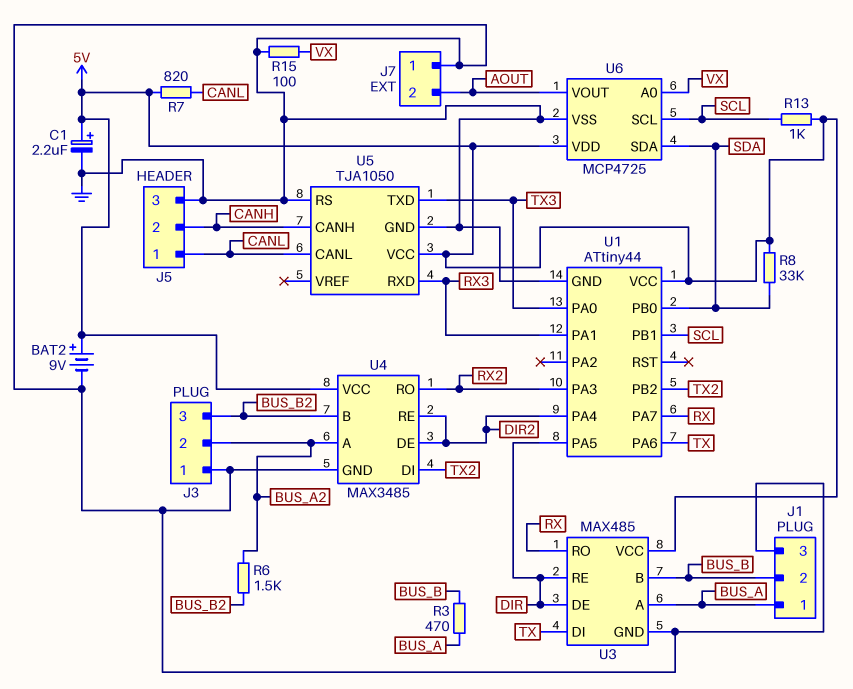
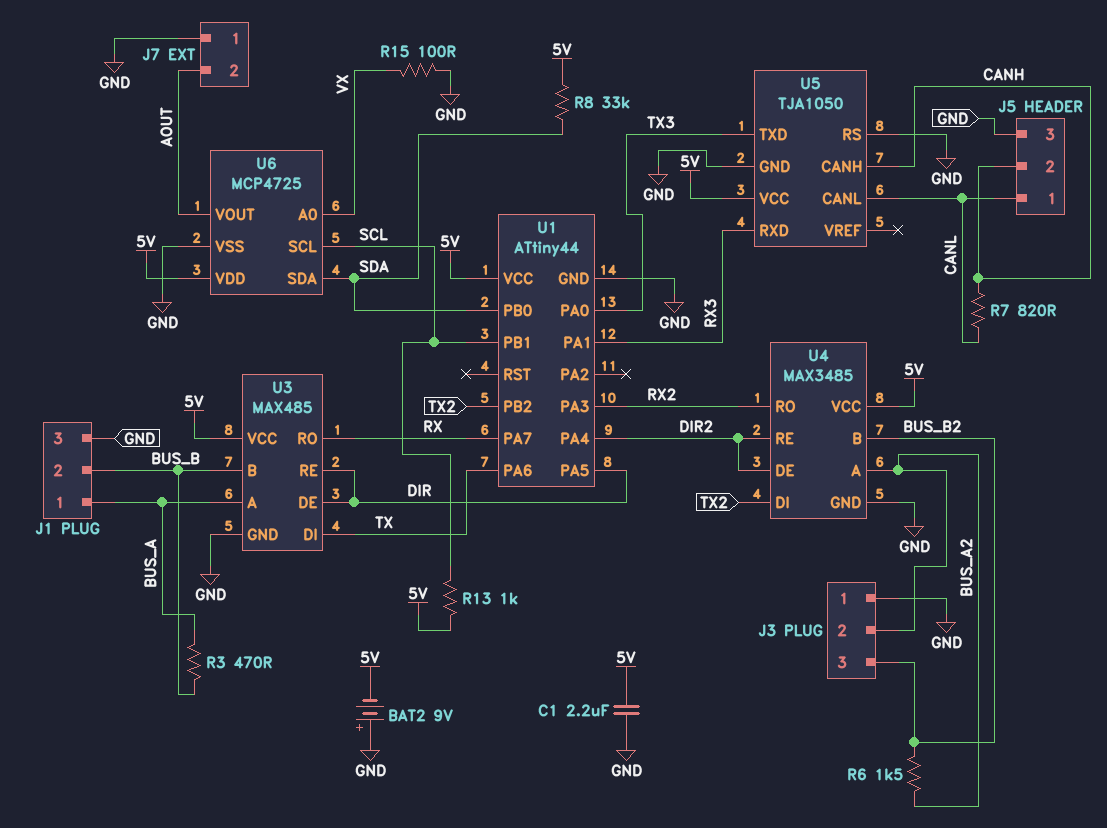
BAT2: 9V (plus 5V, minus GND) -> 9V (plus GND, minus 5V)
C1: 2.2uF (plus 5V, minus GND) -> 2.2uF (5V, GND)
R7: 820 (5V, CANL) -> 820 (CANH, CANL)

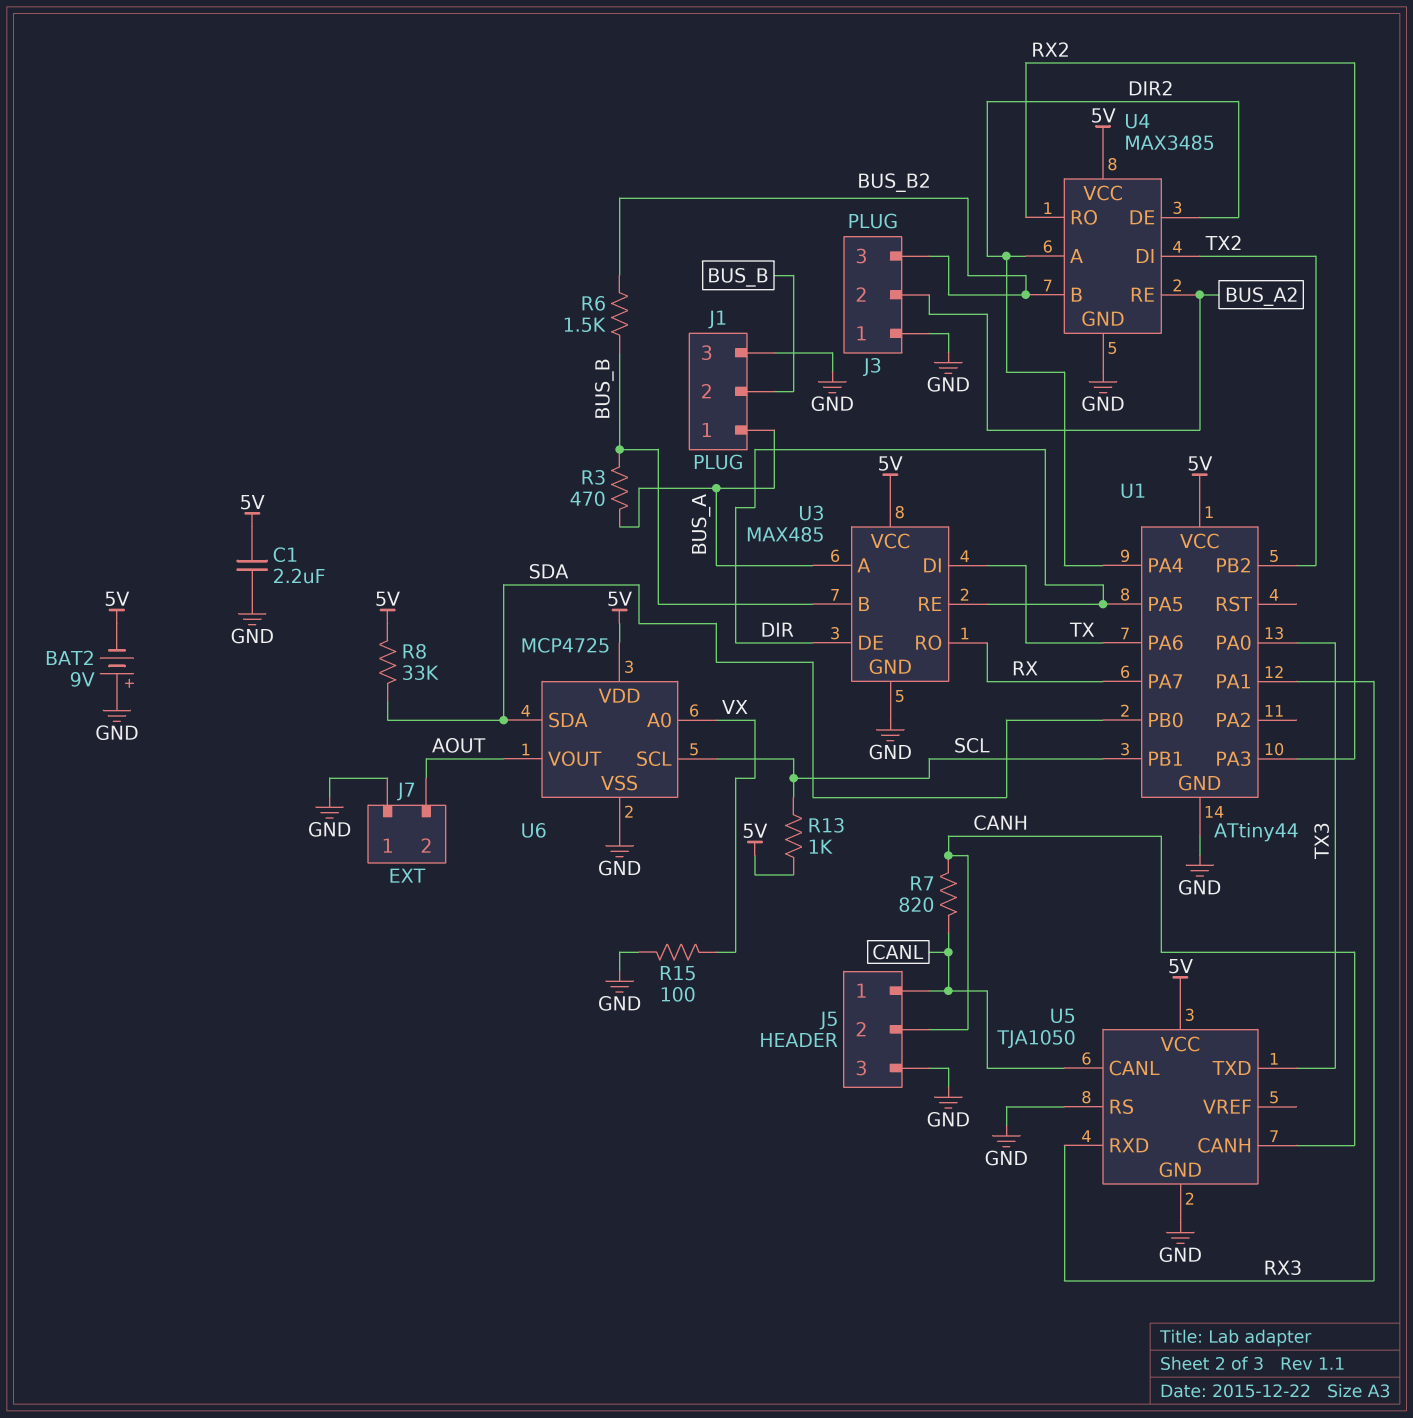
R6: 1.5k (BUS_A2, BUS_B2) -> 1.5k (BUS_B, BUS_B2)
U4 pin A: BUS_A2 -> DIR2
U4 pin RE: DIR2 -> BUS_A2

